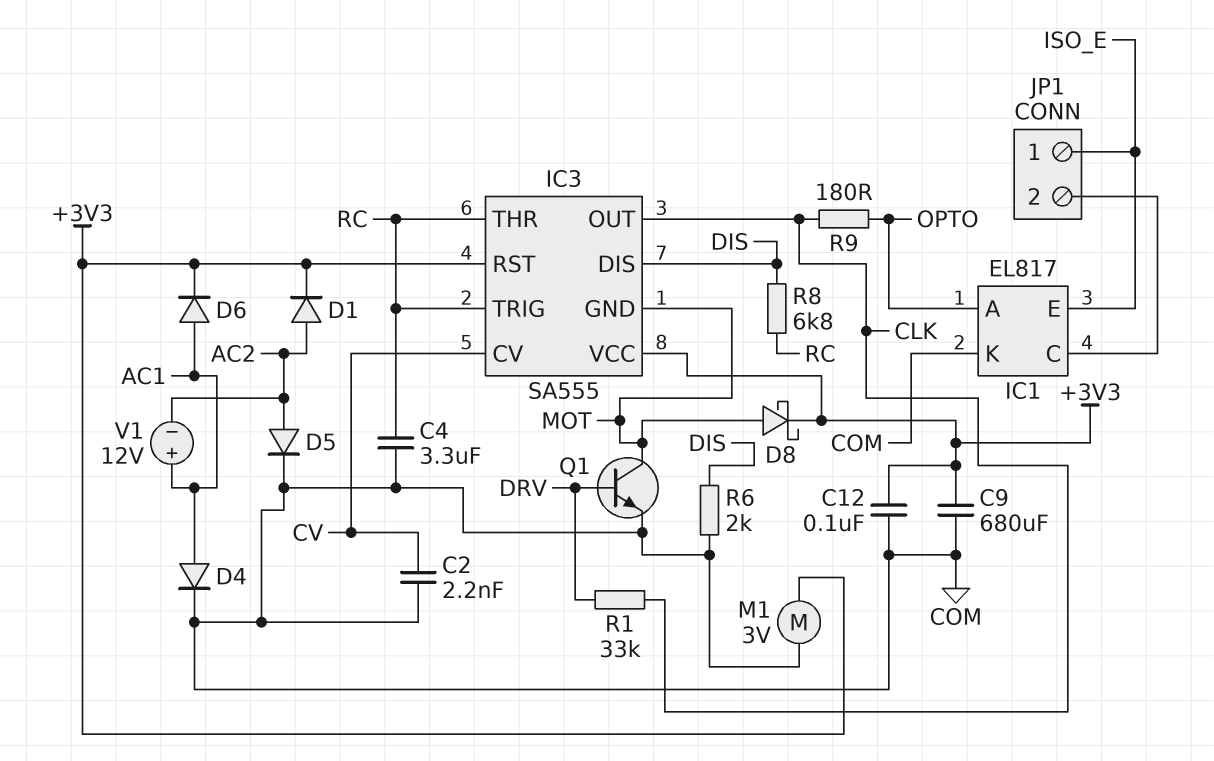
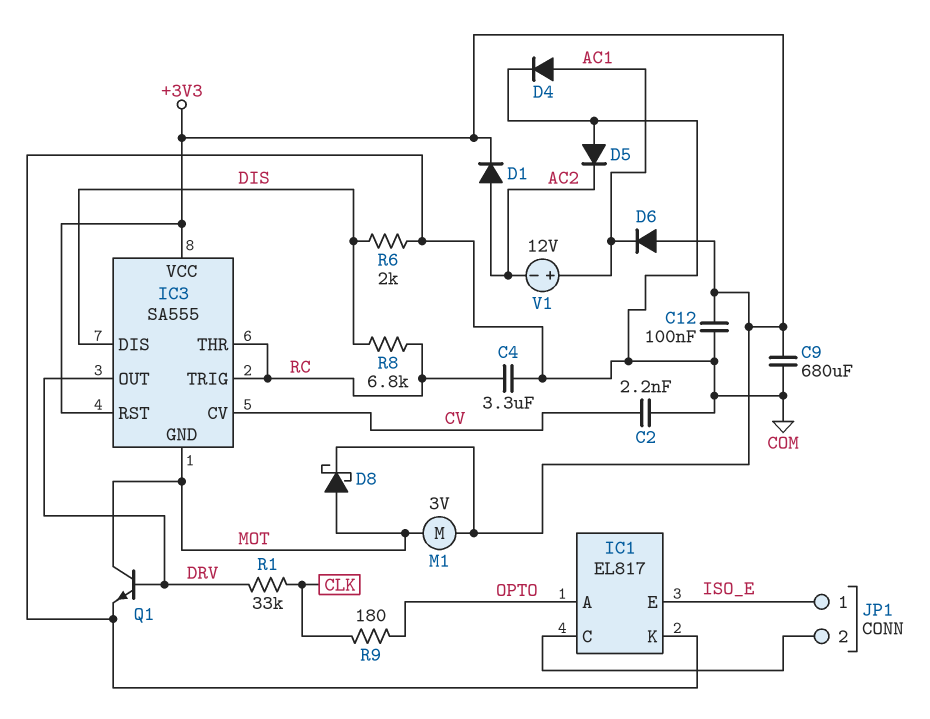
D5: diode (A AC2, K COM) -> diode (A COM, K AC2)
D6: diode (A AC1, K +3V3) -> diode (A +3V3, K AC1)
IC3 pin OUT: CLK -> DRV
M1: motor 3V (+3V3, COM) -> motor 3V (+3V3, MOT)

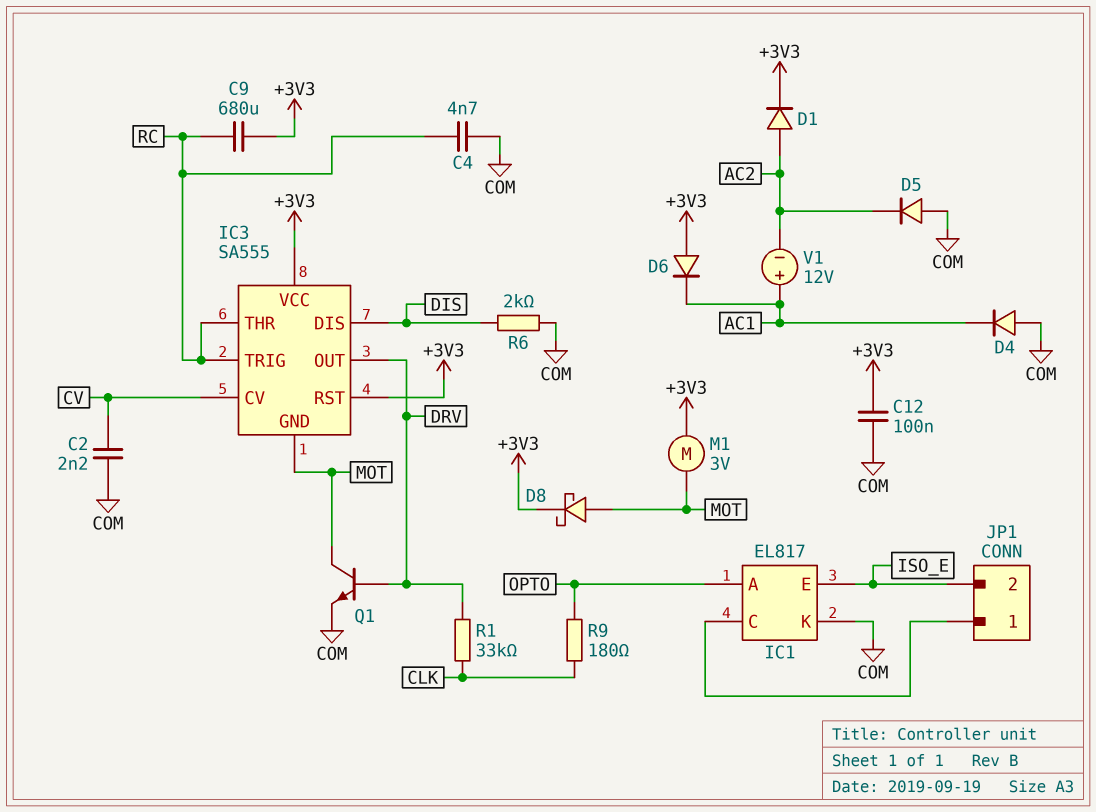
C4: 3.3uF (COM, RC) -> 4.7nF (COM, RC)
C9: 680uF (+3V3, COM) -> 680uF (+3V3, RC)
D4: diode (A AC1, K COM) -> diode (A COM, K AC1)
JP1 pin 1: ISO_E -> IC1/C
JP1 pin 2: IC1/C -> ISO_E
R8: 6.8k (DIS, RC) -> none

